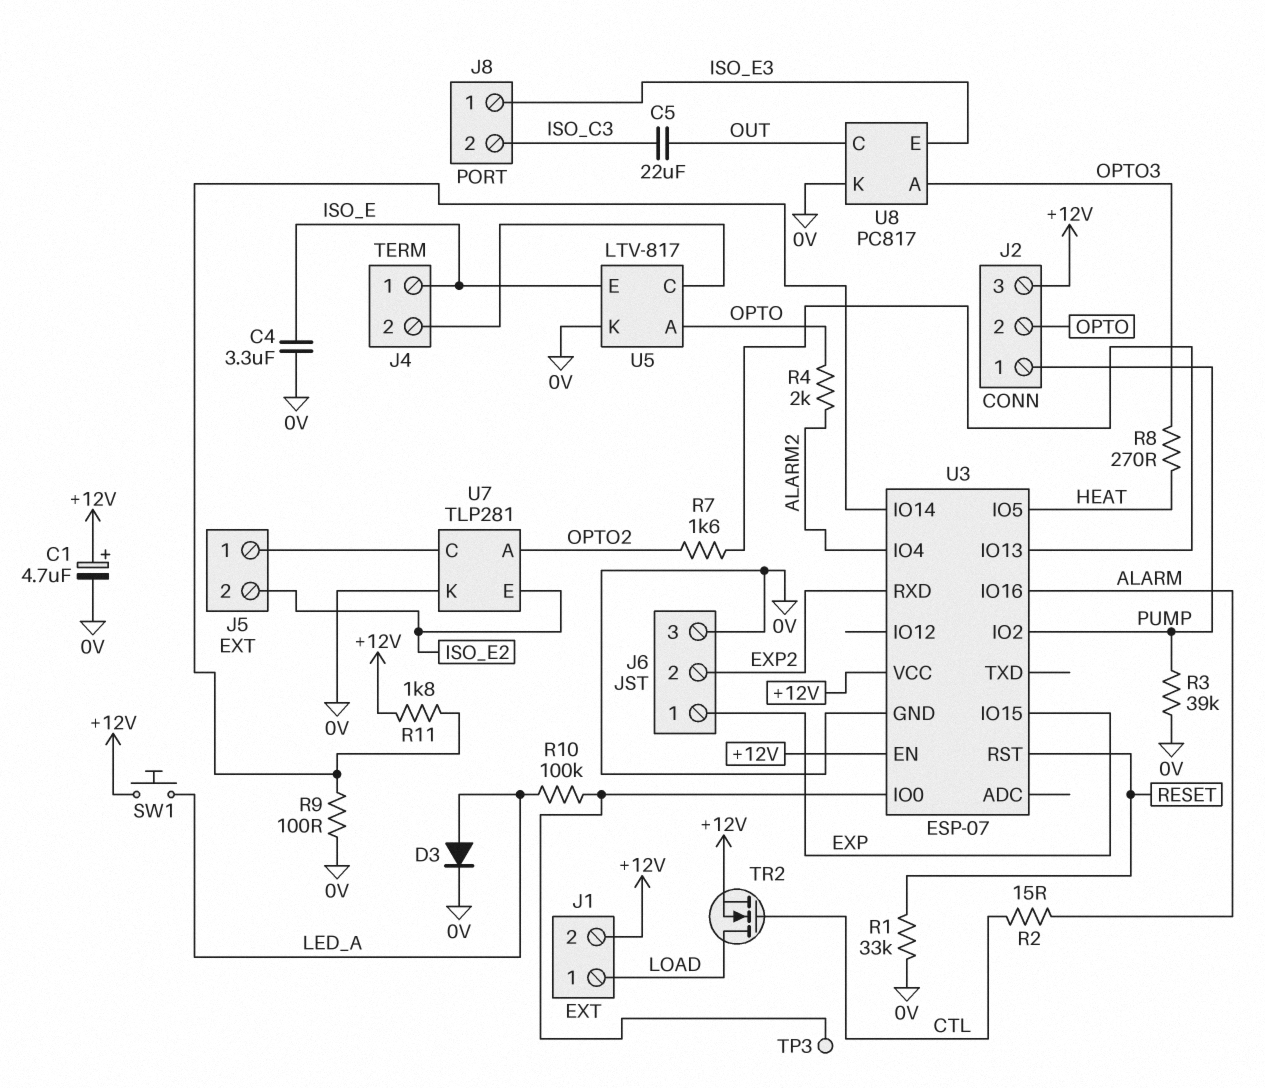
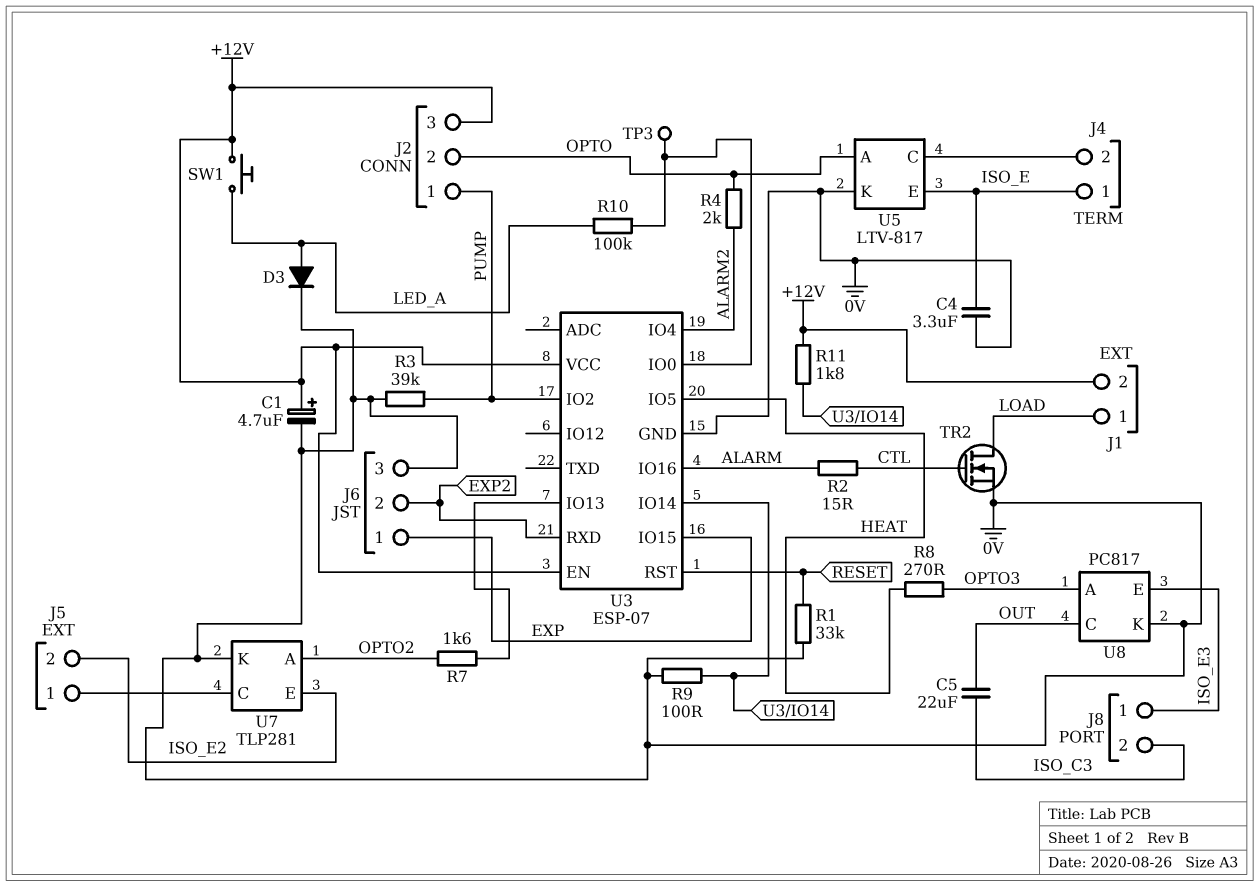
TR2: NMOS (G CTL, D LOAD, S +12V) -> NMOS (G CTL, D LOAD, S 0V)

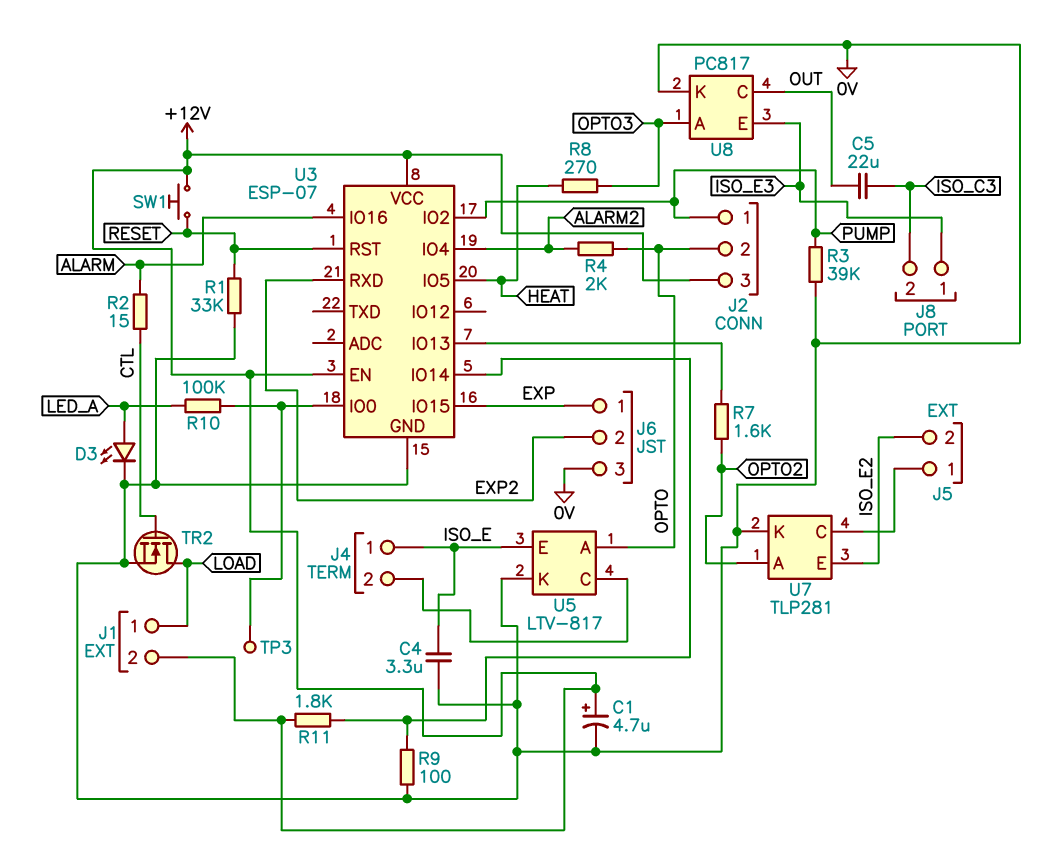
D3: diode (A LED_A, K 0V) -> LED (A LED_A, K 0V)
SW1: button (+12V, LED_A) -> button (+12V, RESET)

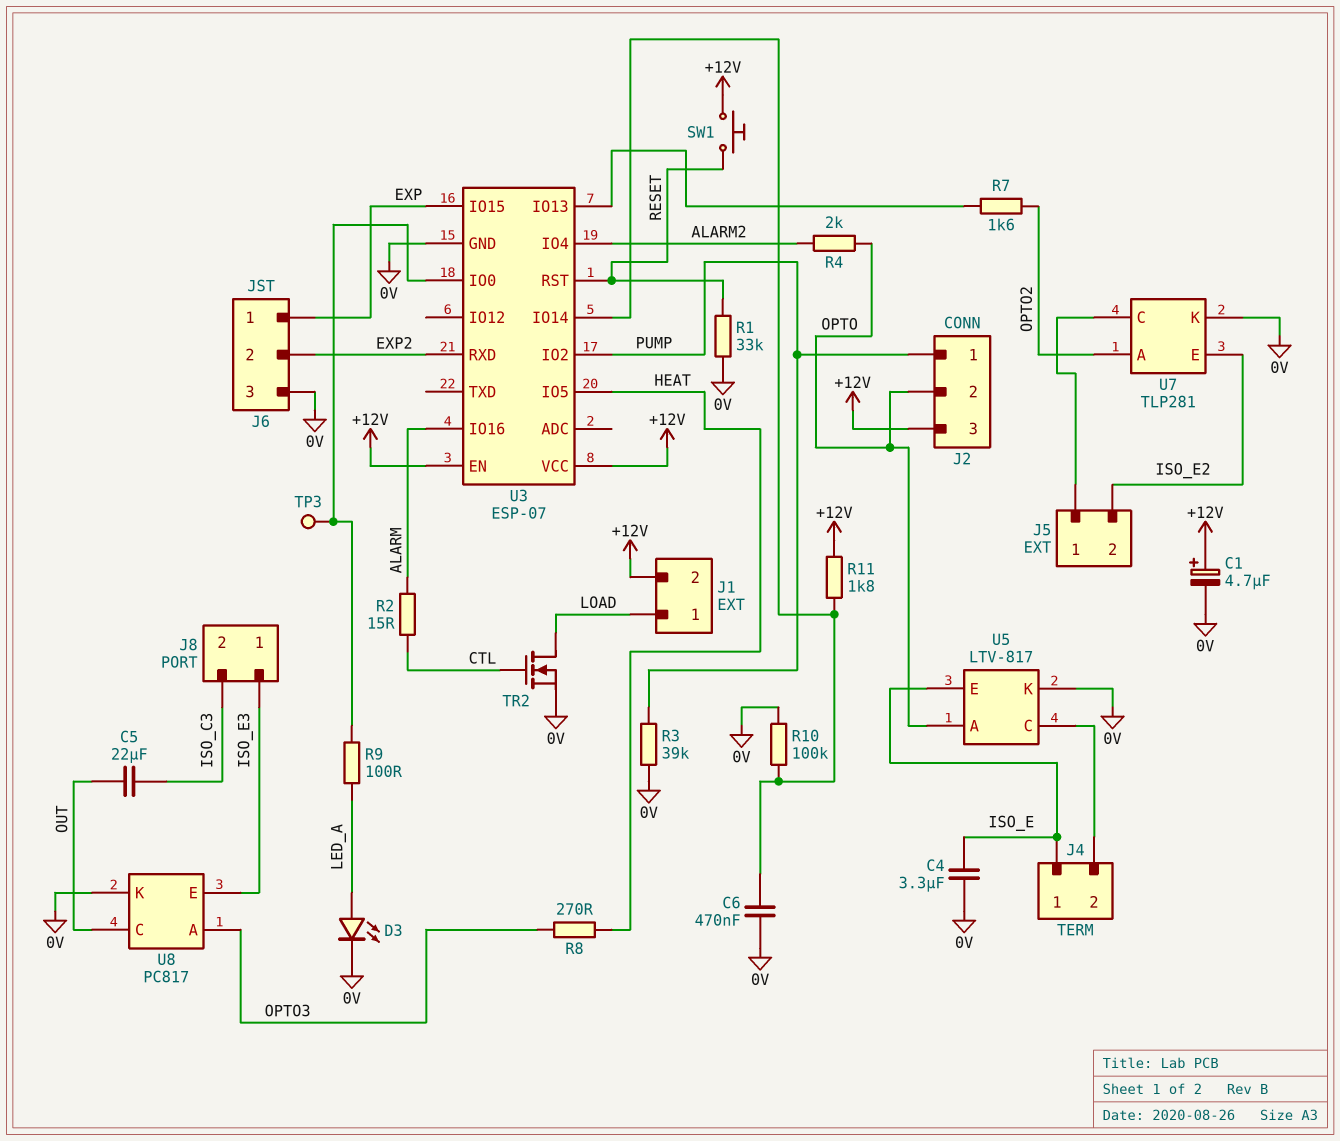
C6: none -> 470nF (0V, U3/IO14)
R9: 100 (0V, U3/IO14) -> 100 (LED_A, U3/IO0)
R10: 100k (LED_A, U3/IO0) -> 100k (0V, U3/IO14)

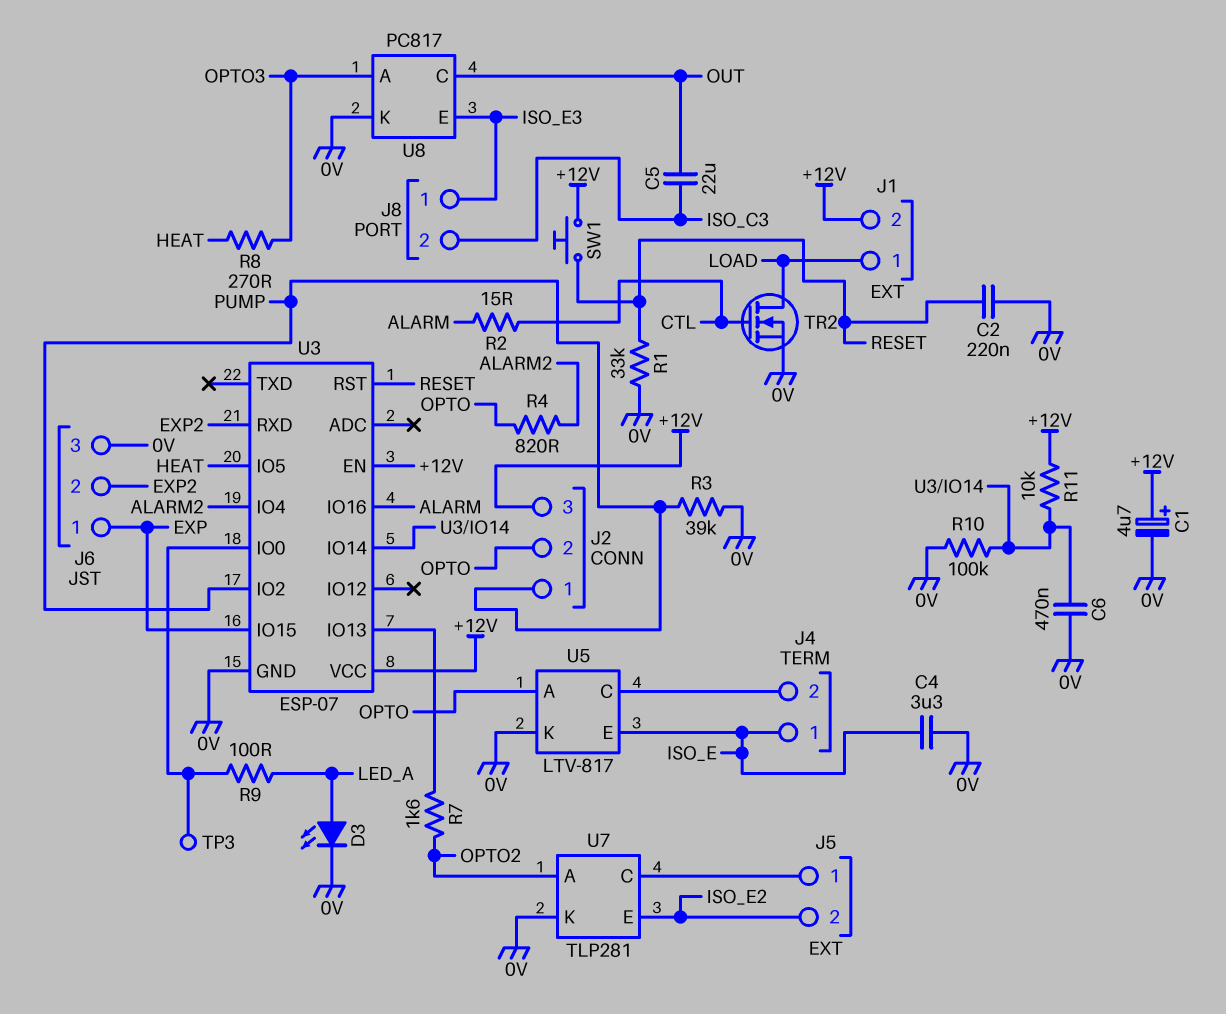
C2: none -> 220nF (0V, RESET)
R4: 2k (ALARM2, OPTO) -> 820 (ALARM2, OPTO)
R11: 1.8k (+12V, U3/IO14) -> 10k (+12V, U3/IO14)

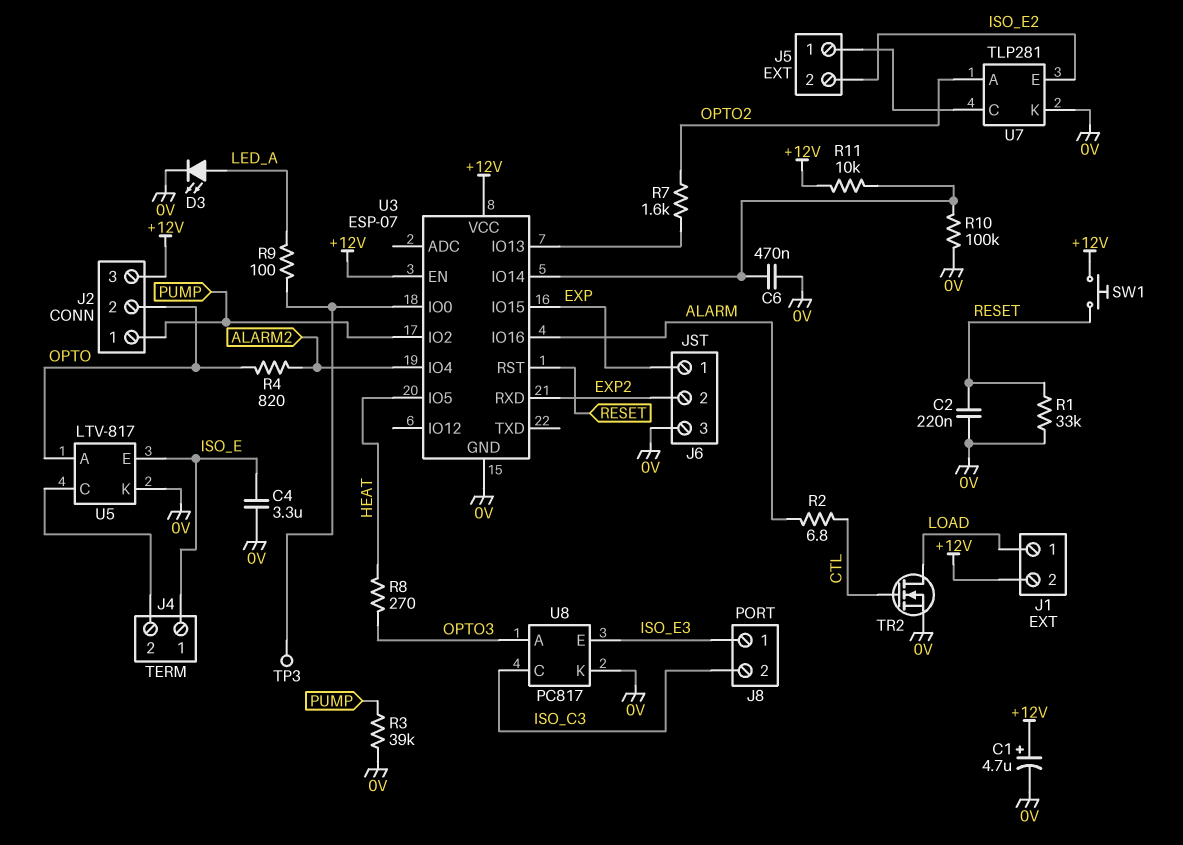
C5: 22uF (ISO_C3, OUT) -> none
R2: 15 (ALARM, CTL) -> 6.8 (ALARM, CTL)
U8 pin C: OUT -> ISO_C3

